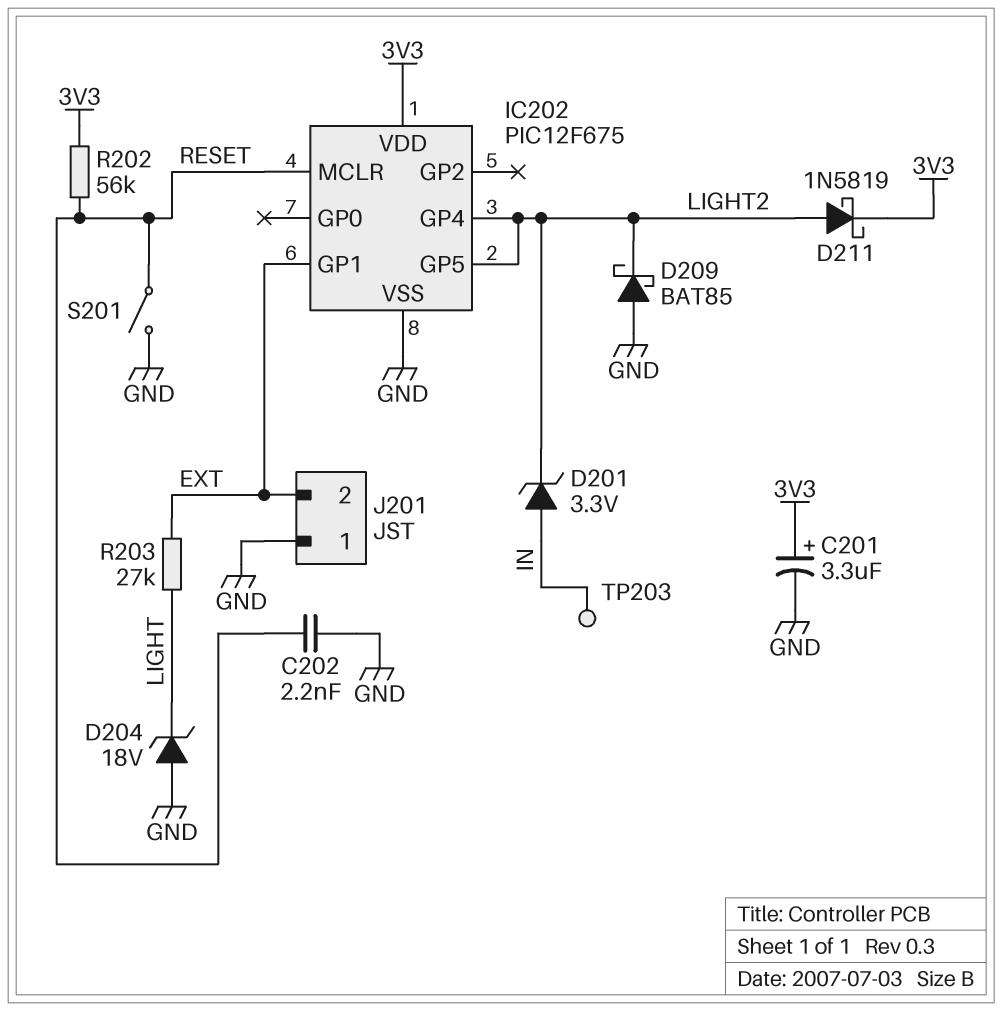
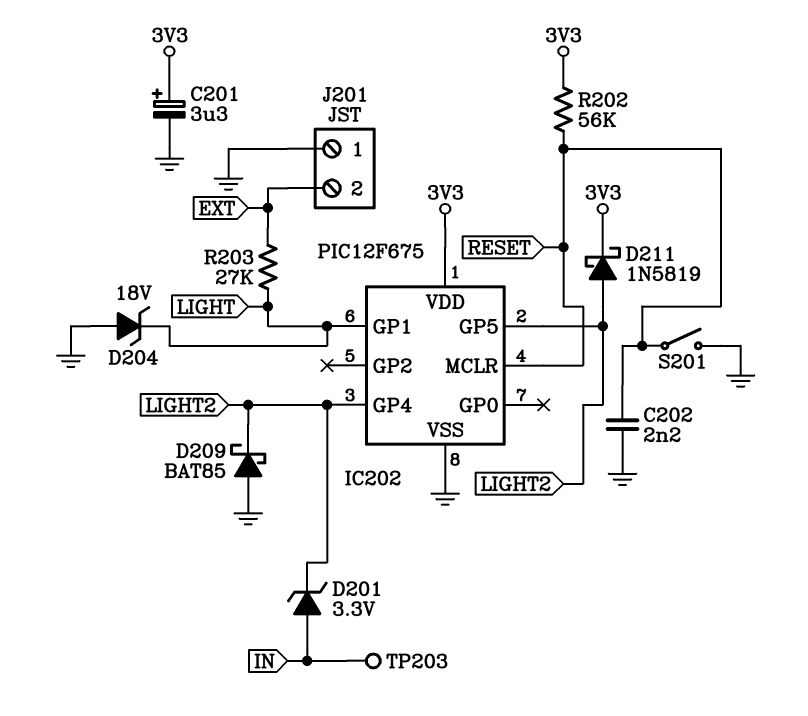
IC202 pin GP1: EXT -> LIGHT

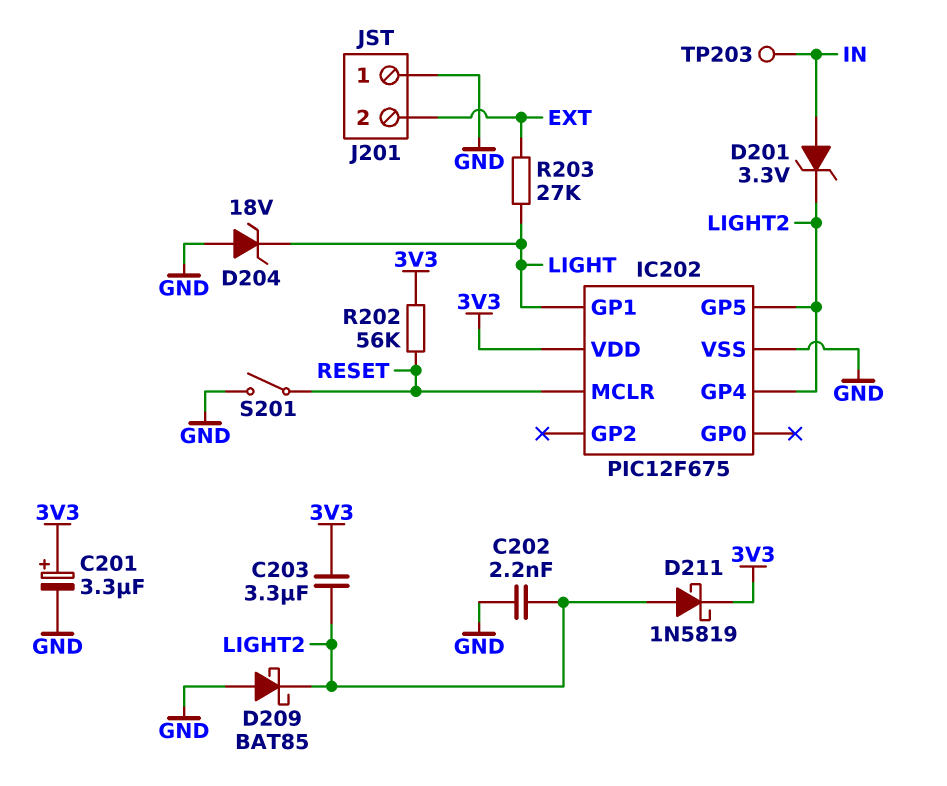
C202: 2.2nF (GND, RESET) -> 2.2nF (GND, LIGHT2)
C203: none -> 3.3uF (3V3, LIGHT2)

